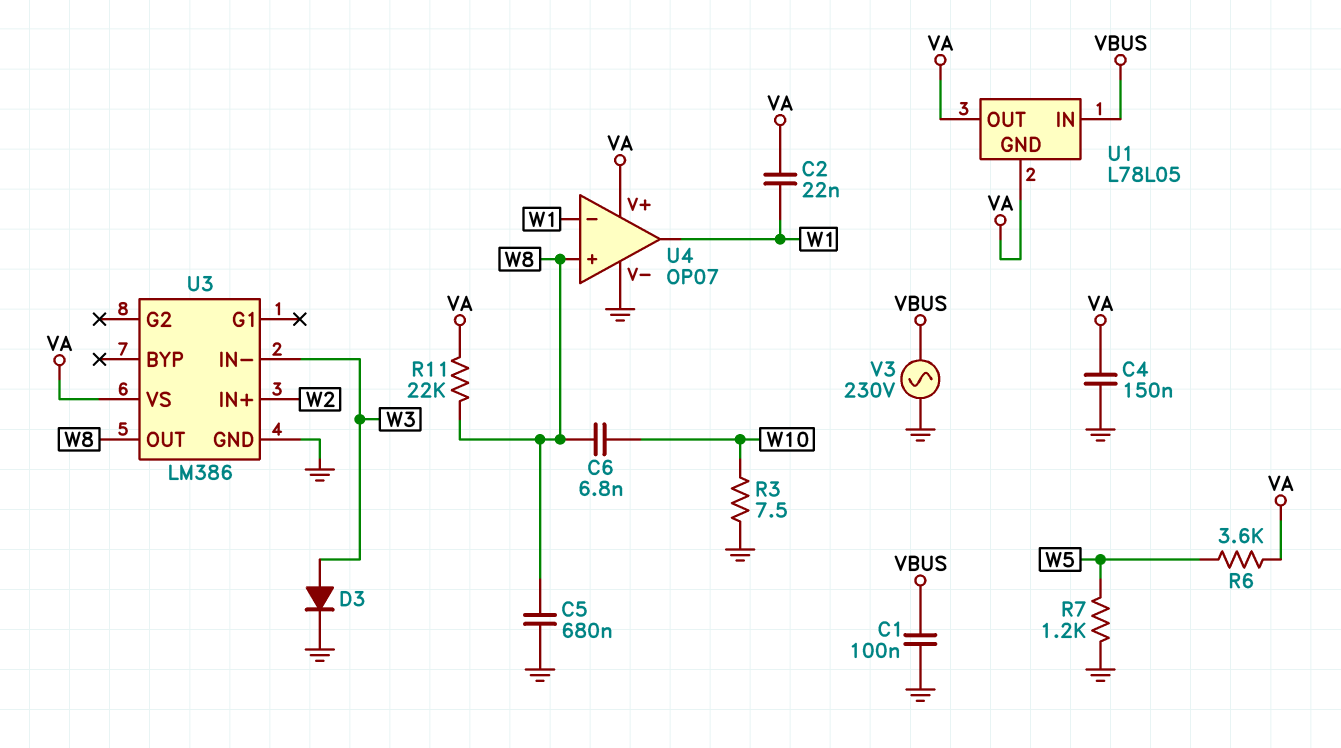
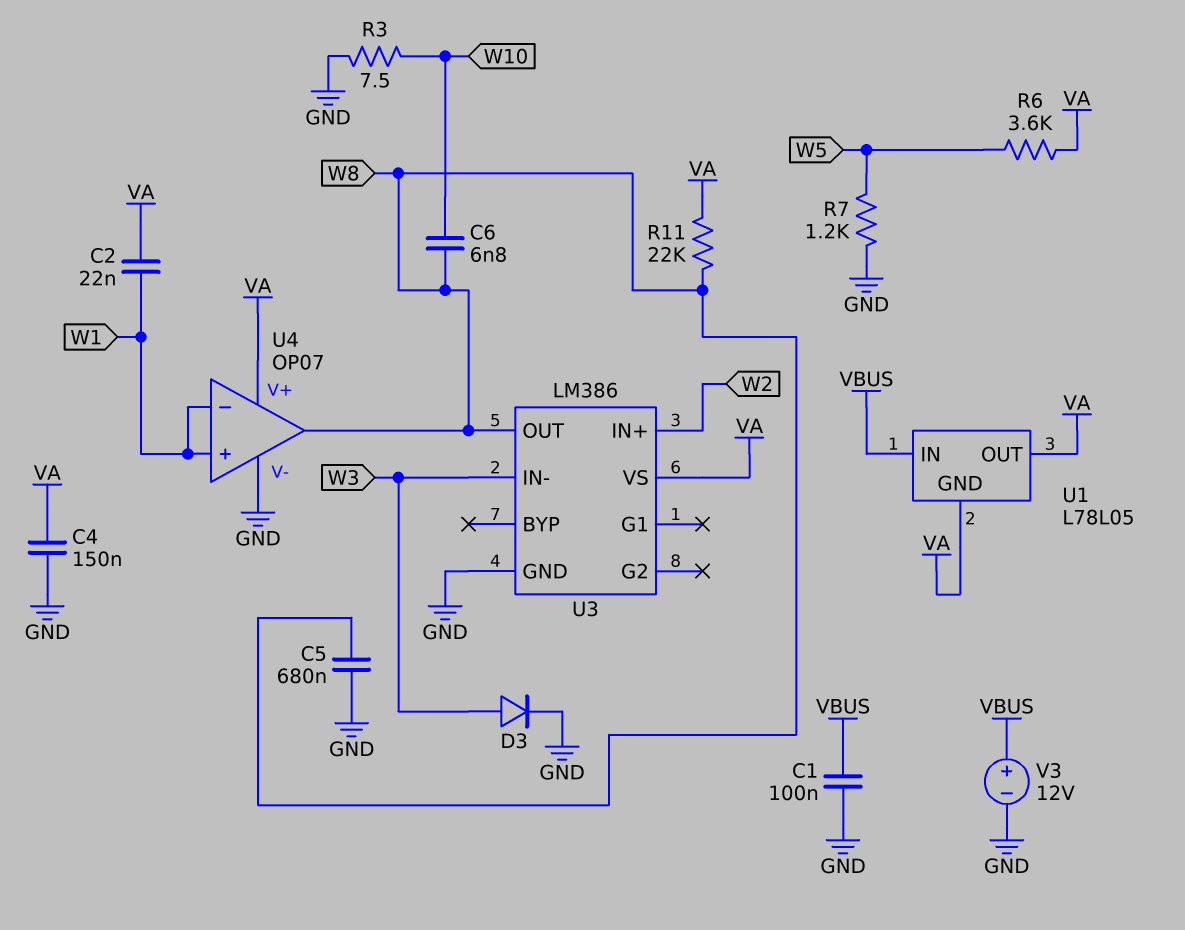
U4 pin in+: W8 -> W1
U4 pin out: W1 -> W8
V3: AC 230V (GND, VBUS) -> 12V (plus VBUS, minus GND)

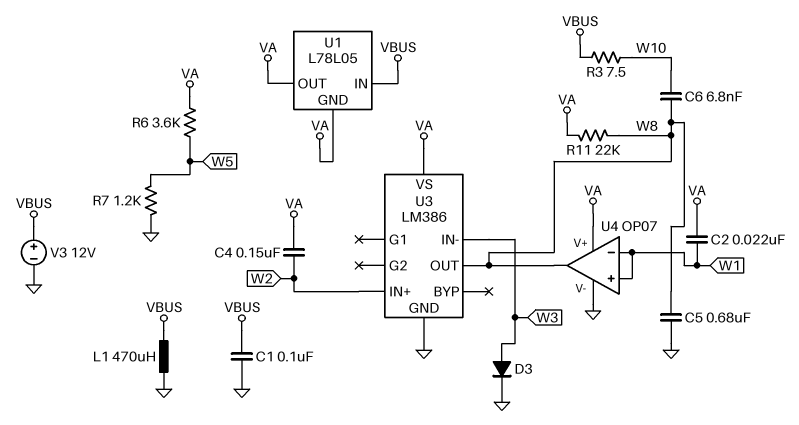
C4: 150nF (GND, VA) -> 150nF (VA, W2)
L1: none -> 470uH (GND, VBUS)
R3: 7.5 (GND, W10) -> 7.5 (VBUS, W10)

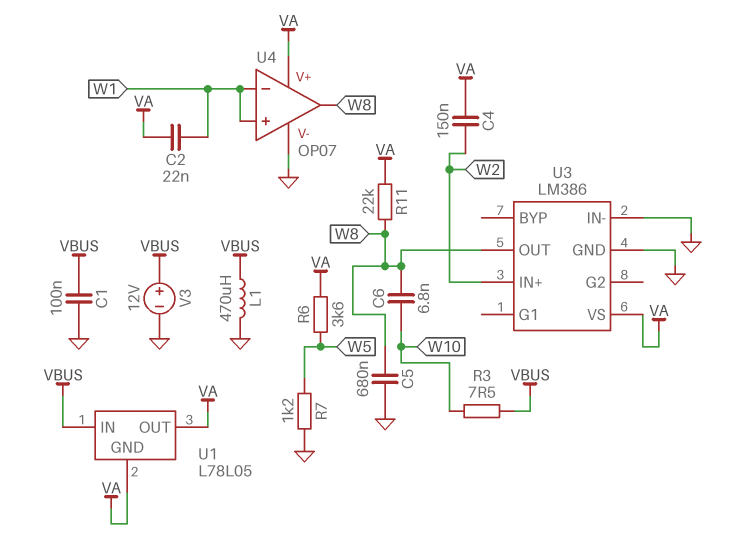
D3: diode (A W3, K GND) -> none
U3 pin IN-: W3 -> GND

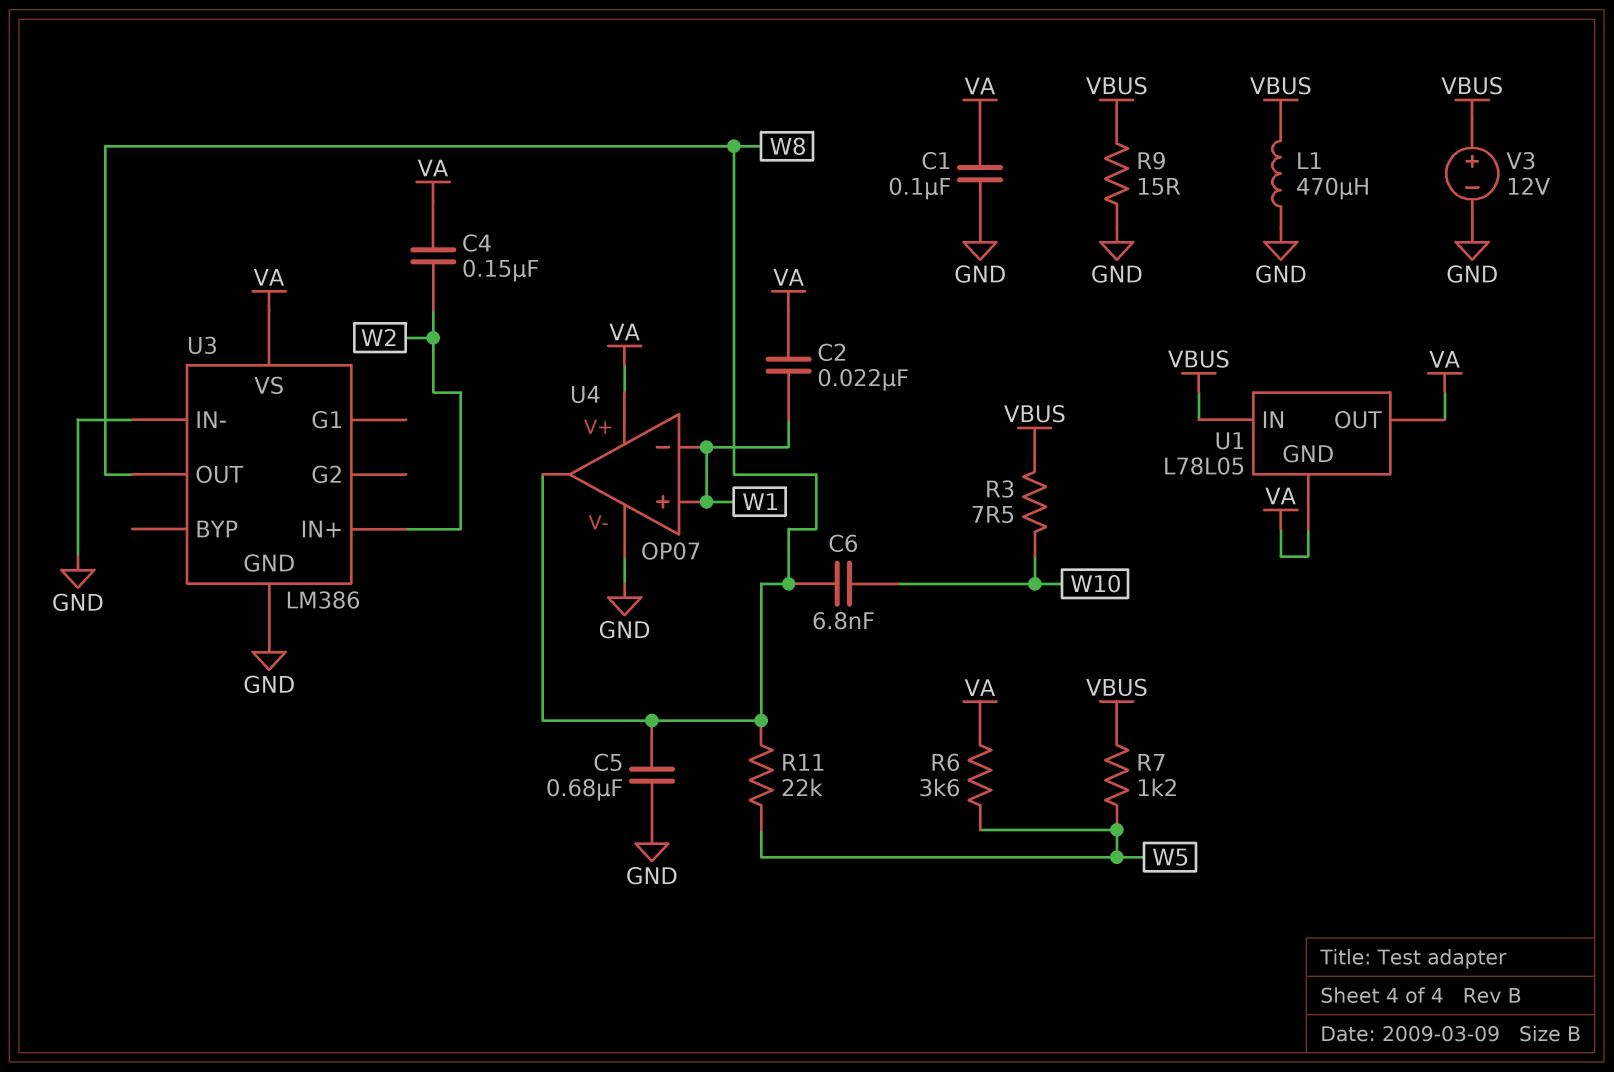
C1: 100nF (GND, VBUS) -> 100nF (GND, VA)
R7: 1.2k (GND, W5) -> 1.2k (VBUS, W5)
R9: none -> 15 (GND, VBUS)
R11: 22k (VA, W8) -> 22k (W5, W8)

